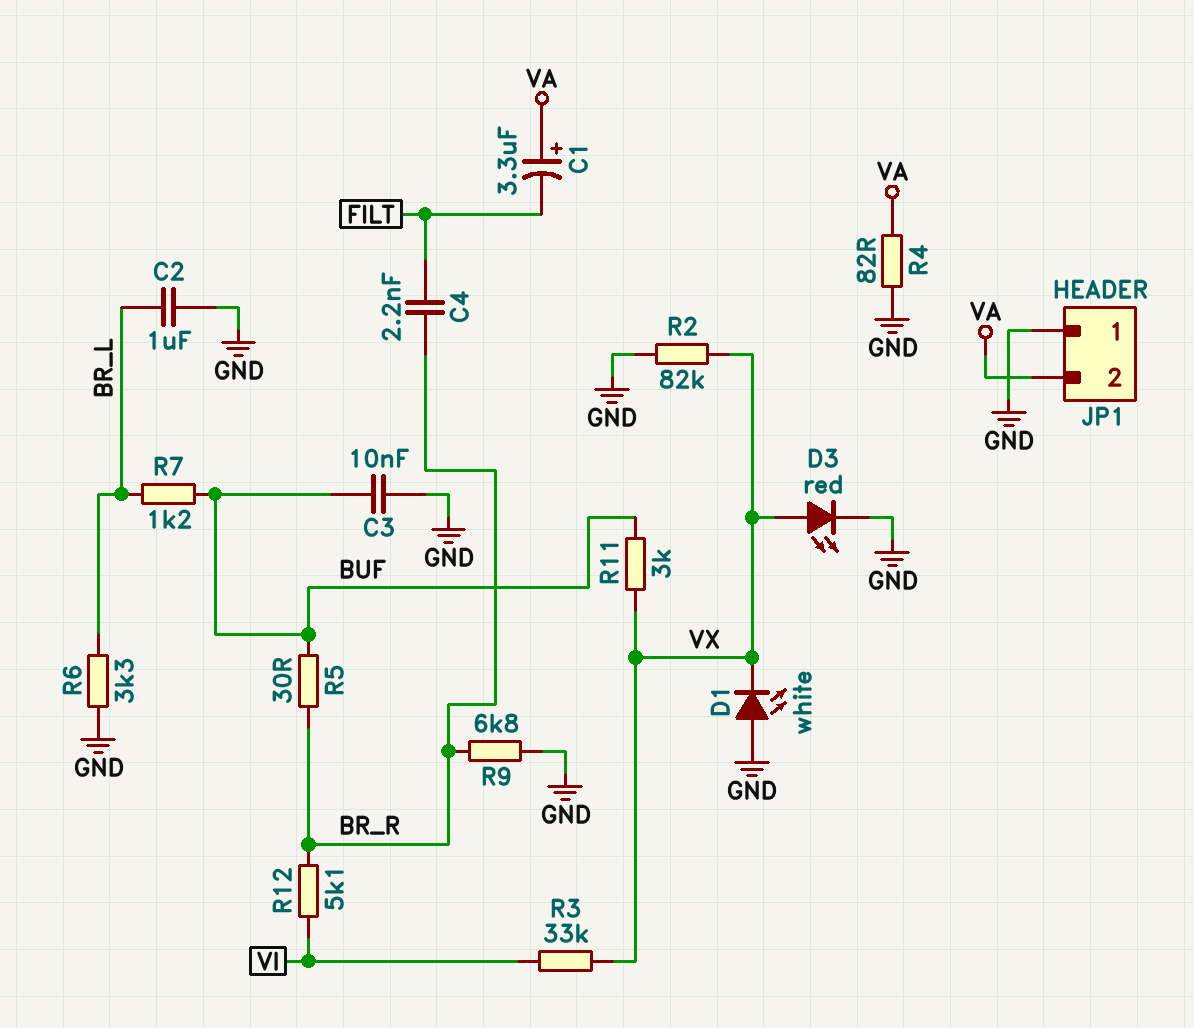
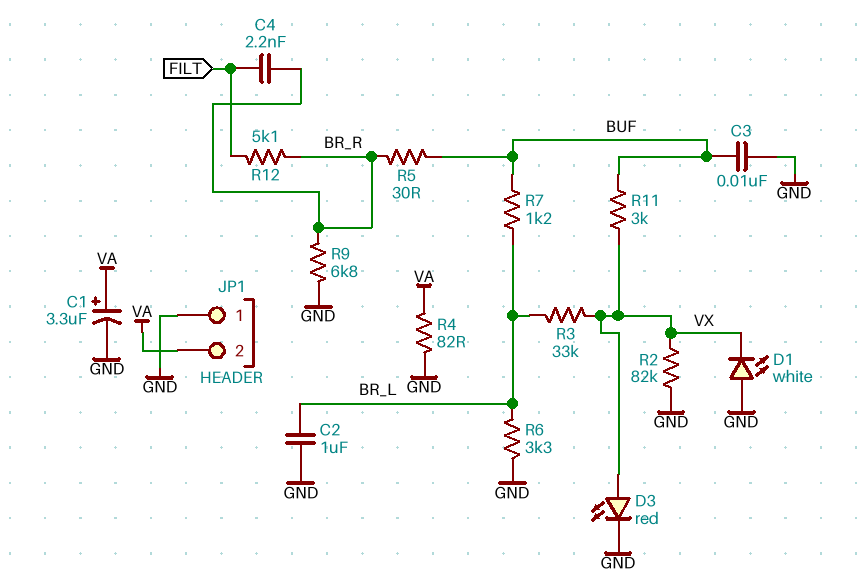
C1: 3.3uF (plus VA, minus FILT) -> 3.3uF (plus VA, minus GND)
R3: 33k (VI, VX) -> 33k (BR_L, VX)
R12: 5.1k (BR_R, VI) -> 5.1k (BR_R, FILT)

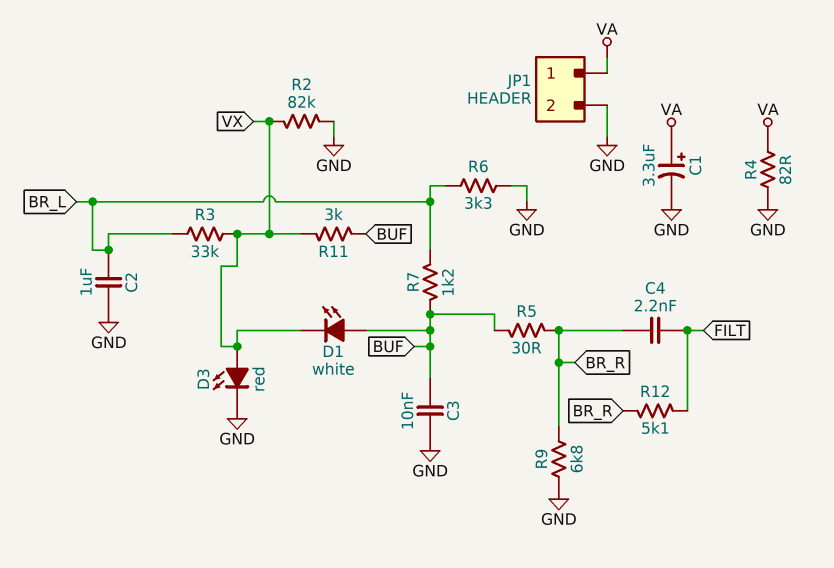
D1: LED white (A GND, K VX) -> LED white (A BUF, K VX)
JP1 pin 1: GND -> VA
JP1 pin 2: VA -> GND

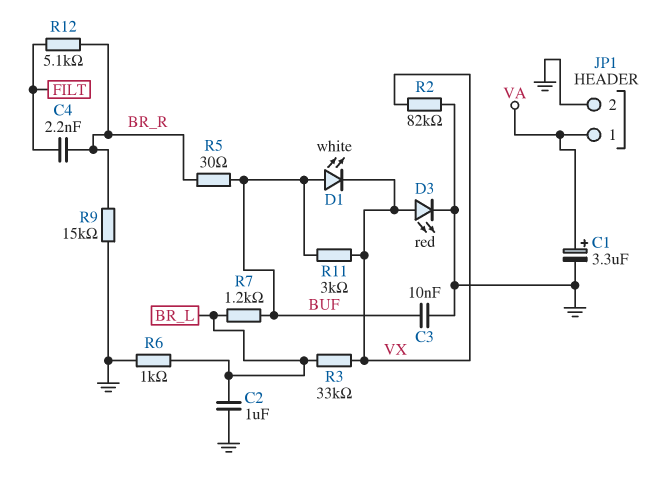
R4: 82 (GND, VA) -> none
R6: 3.3k (BR_L, GND) -> 1k (BR_L, GND)
R9: 6.8k (BR_R, GND) -> 15k (BR_R, GND)

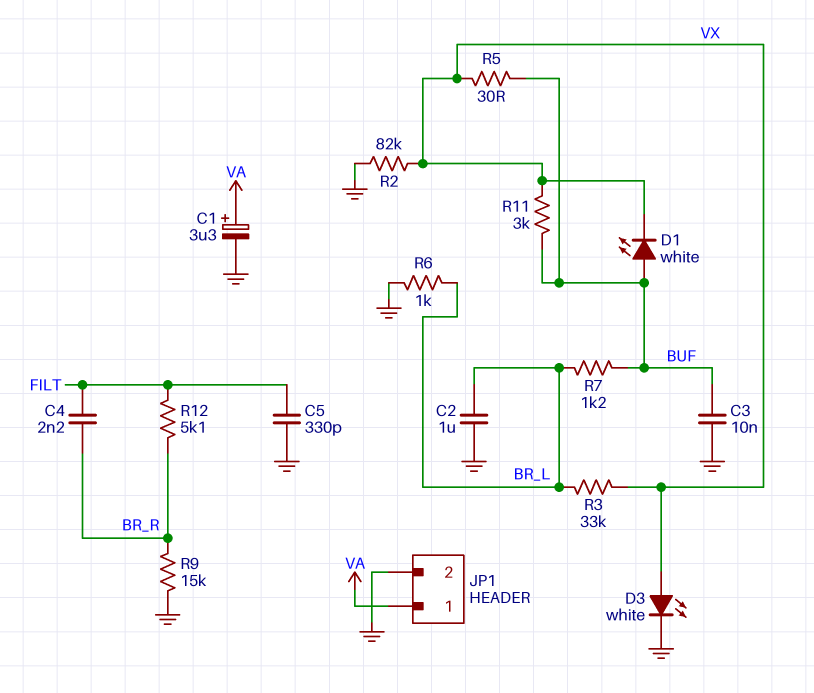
C5: none -> 330pF (FILT, GND)
D3: LED red (A VX, K GND) -> LED white (A VX, K GND)
R5: 30 (BR_R, BUF) -> 30 (BUF, VX)

